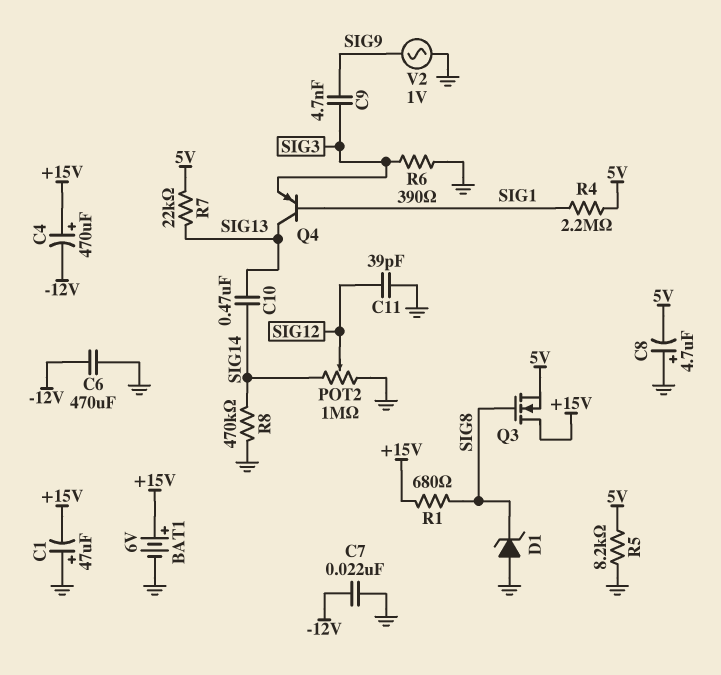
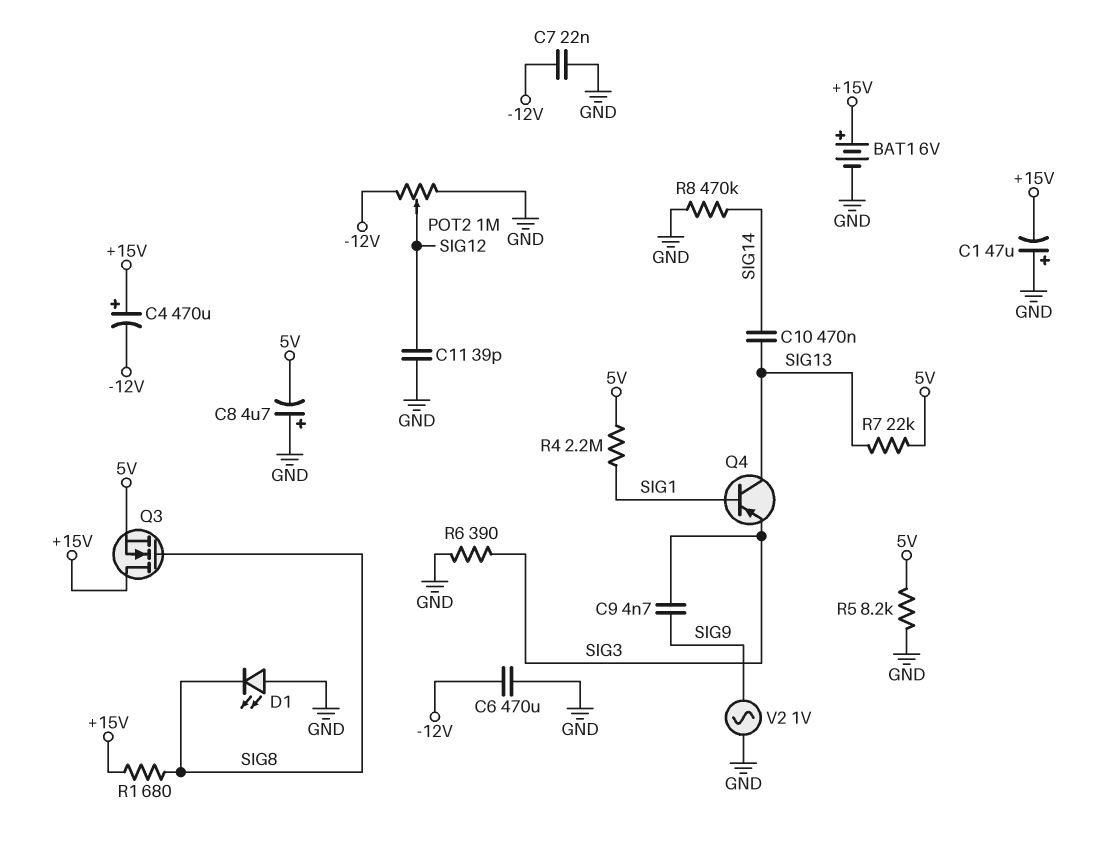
D1: zener (A GND, K SIG8) -> LED (A GND, K SIG8)
POT2: 1M (GND, SIG14, wiper SIG12) -> 1M (-12V, GND, wiper SIG12)

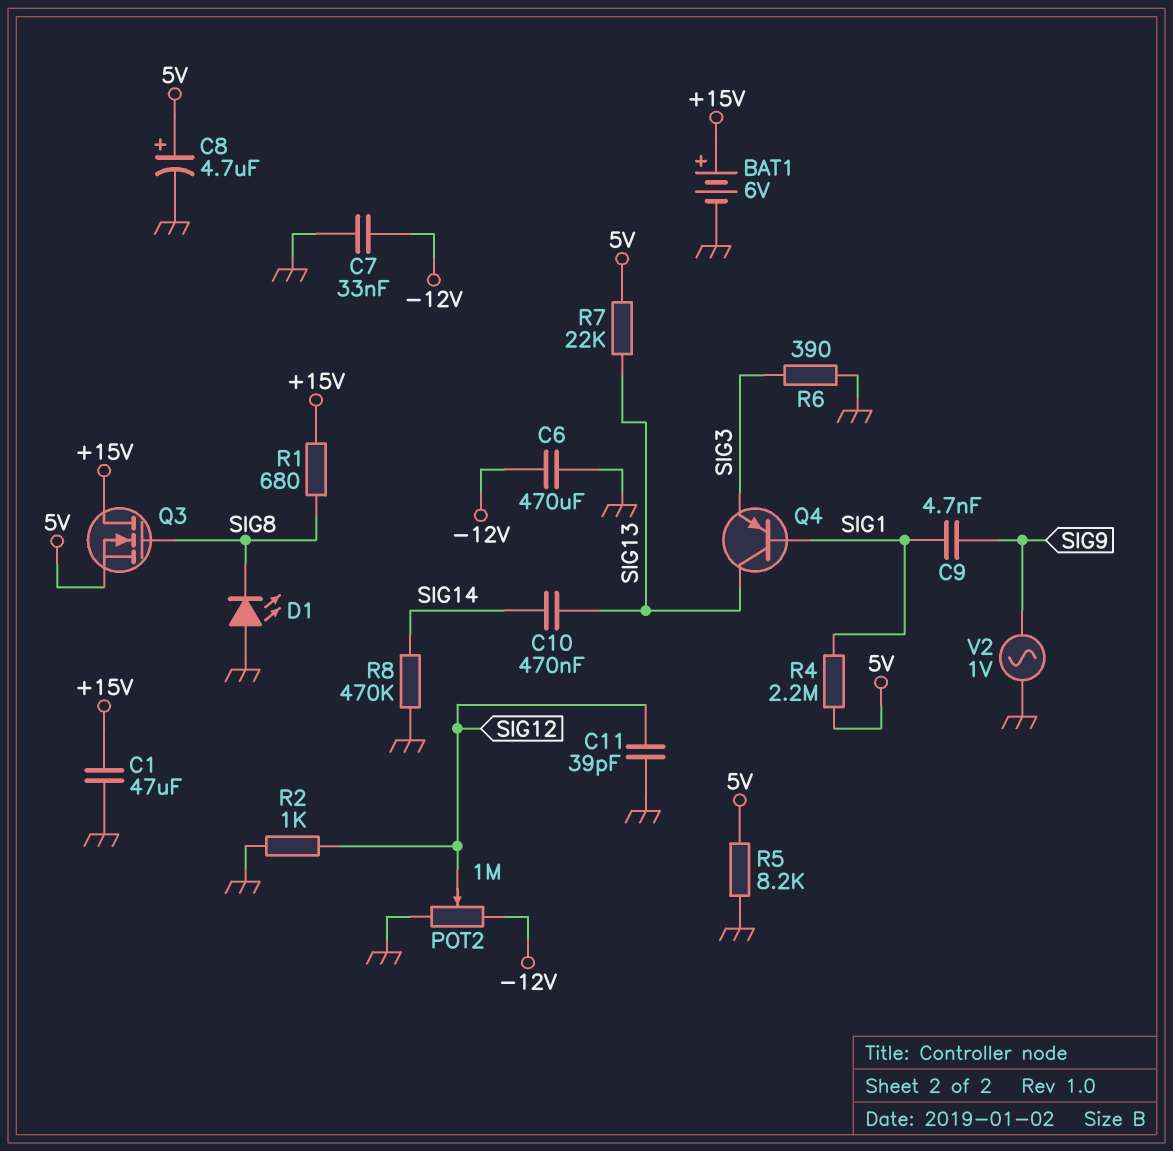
C1: 47uF (plus GND, minus +15V) -> 47uF (+15V, GND)
C4: 470uF (plus +15V, minus -12V) -> none
C7: 22nF (-12V, GND) -> 33nF (-12V, GND)
C8: 4.7uF (plus GND, minus 5V) -> 4.7uF (plus 5V, minus GND)
C9: 4.7nF (SIG3, SIG9) -> 4.7nF (SIG1, SIG9)
R2: none -> 1k (GND, SIG12)

